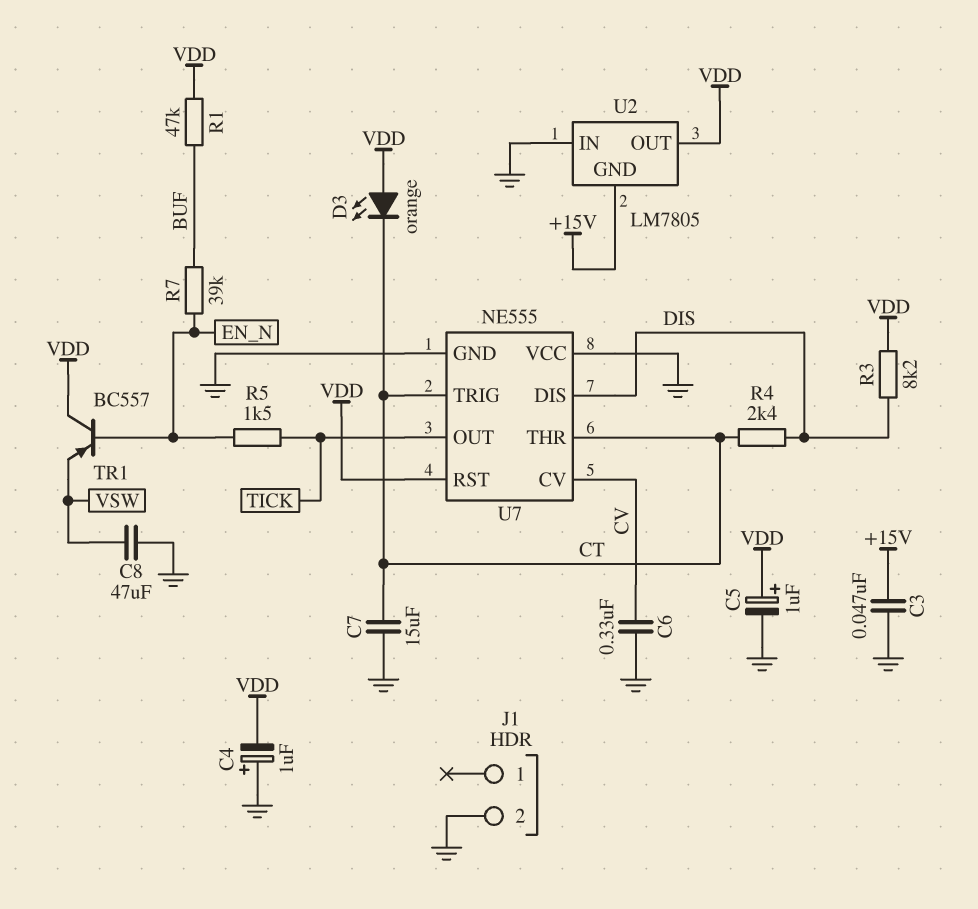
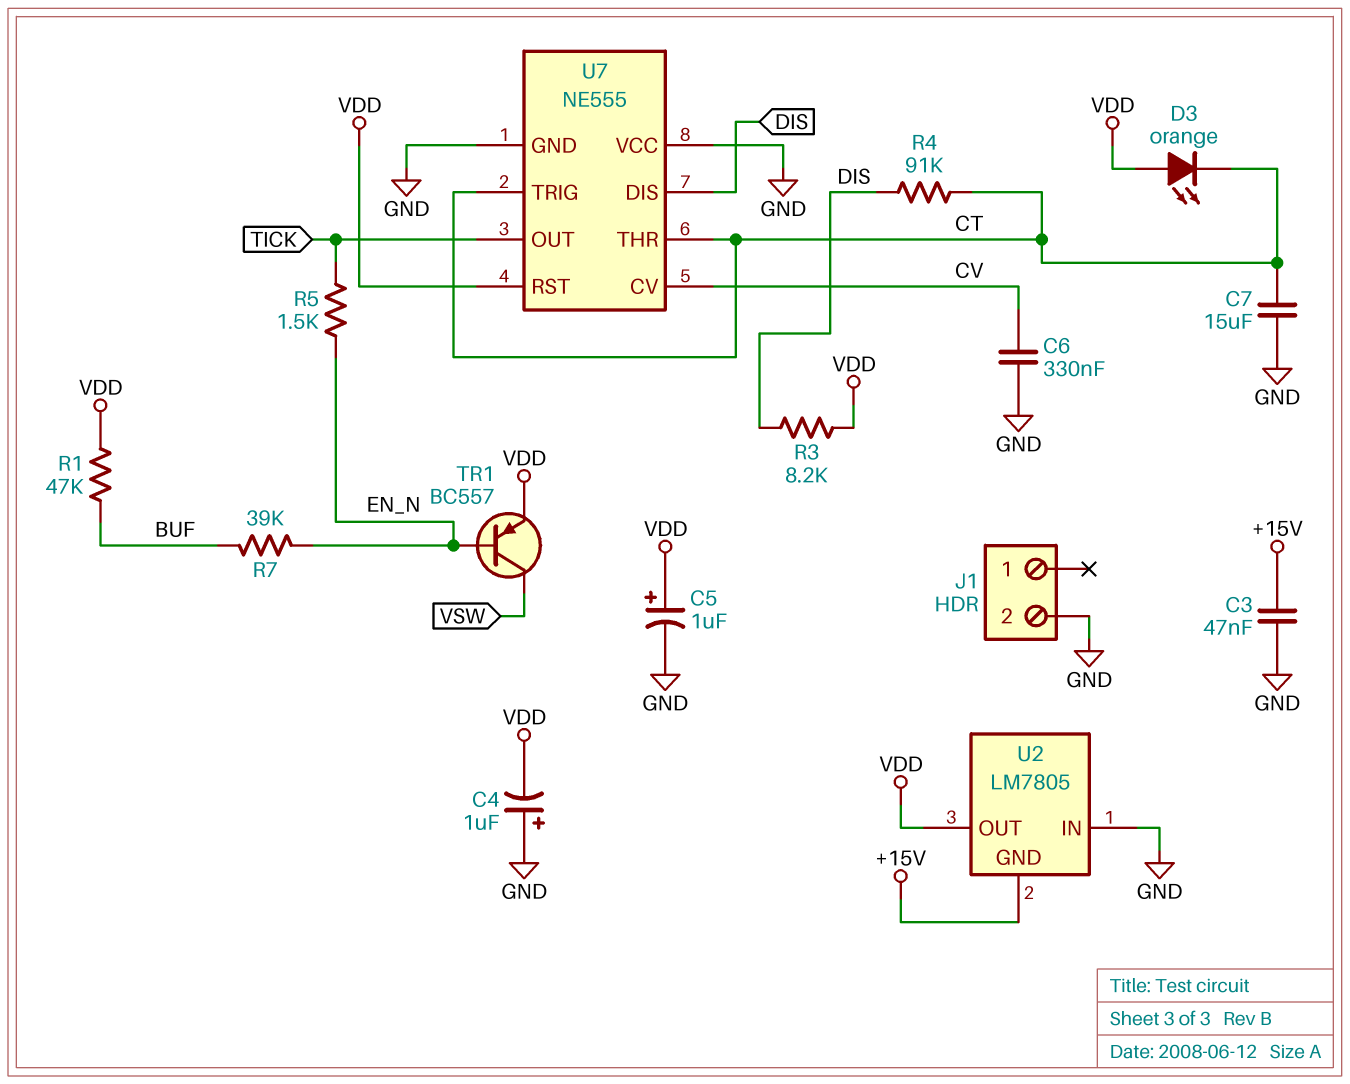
C8: 47uF (GND, VSW) -> none
R4: 2.4k (CT, DIS) -> 91k (CT, DIS)
TR1: PNP BC557 (B EN_N, C VDD, E VSW) -> PNP BC557 (B EN_N, C VSW, E VDD)

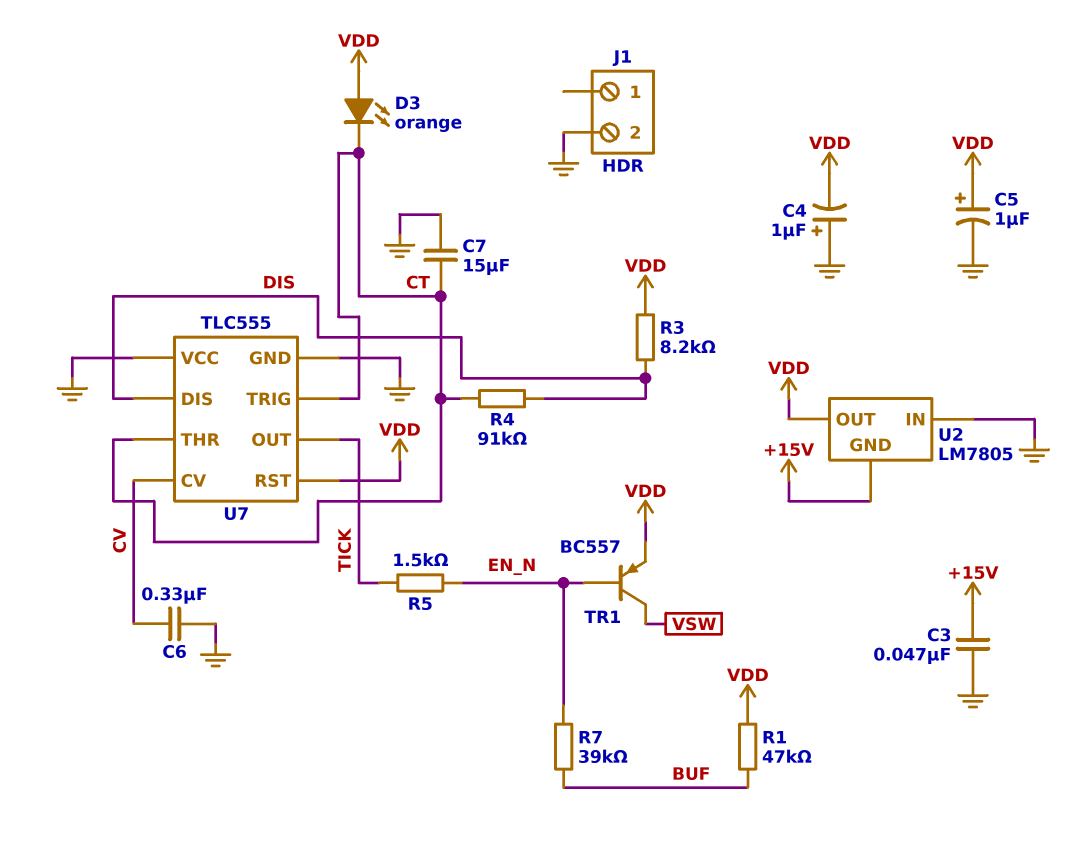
U7: NE555 -> TLC555

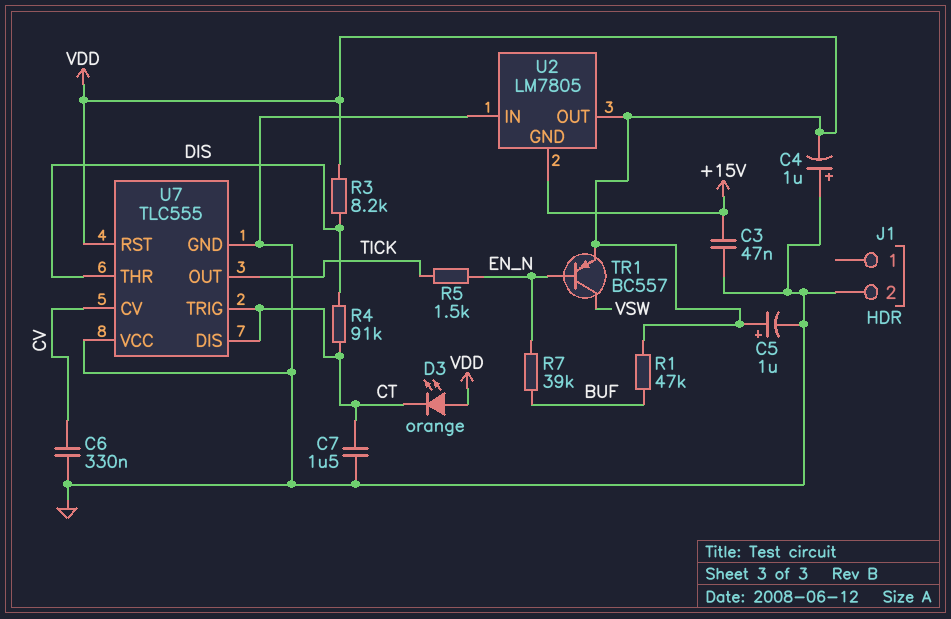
C7: 15uF (CT, GND) -> 1.5uF (CT, GND)
U7 pin DIS: DIS -> CT
U7 pin THR: CT -> DIS

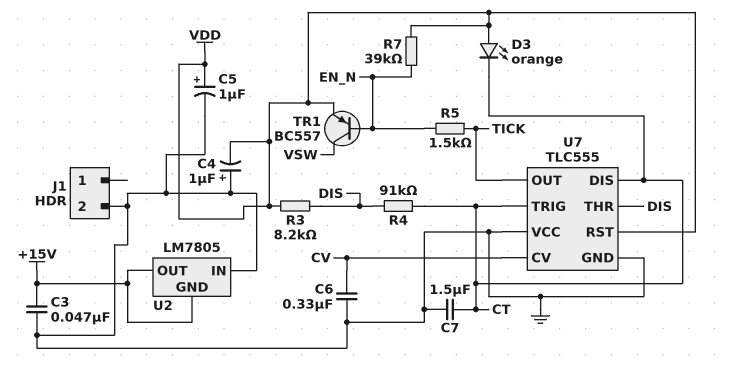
R1: 47k (BUF, VDD) -> none
R7: 39k (BUF, EN_N) -> 39k (EN_N, VDD)
U2 pin OUT: VDD -> +15V

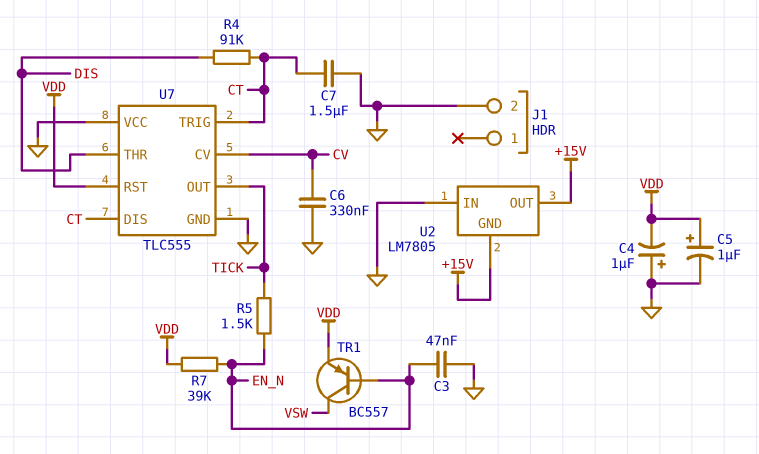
C3: 47nF (+15V, GND) -> 47nF (EN_N, GND)
D3: LED orange (A VDD, K CT) -> none
R3: 8.2k (DIS, VDD) -> none

